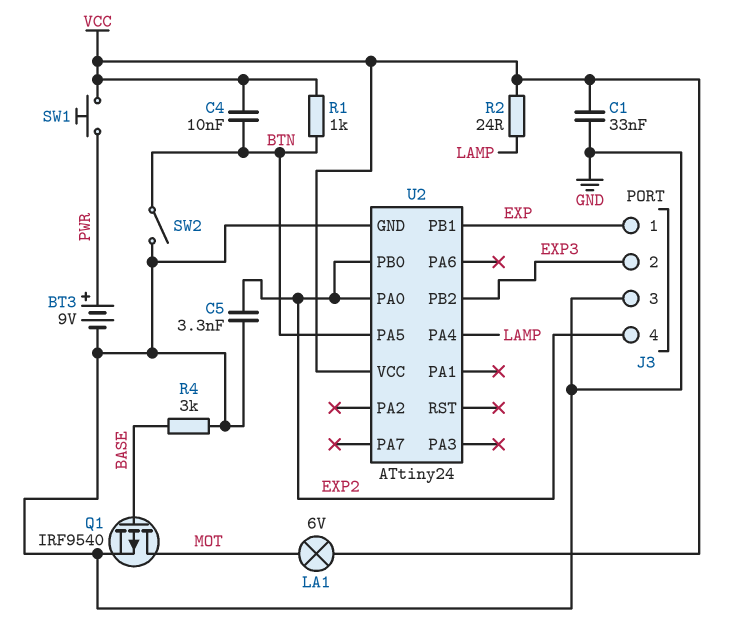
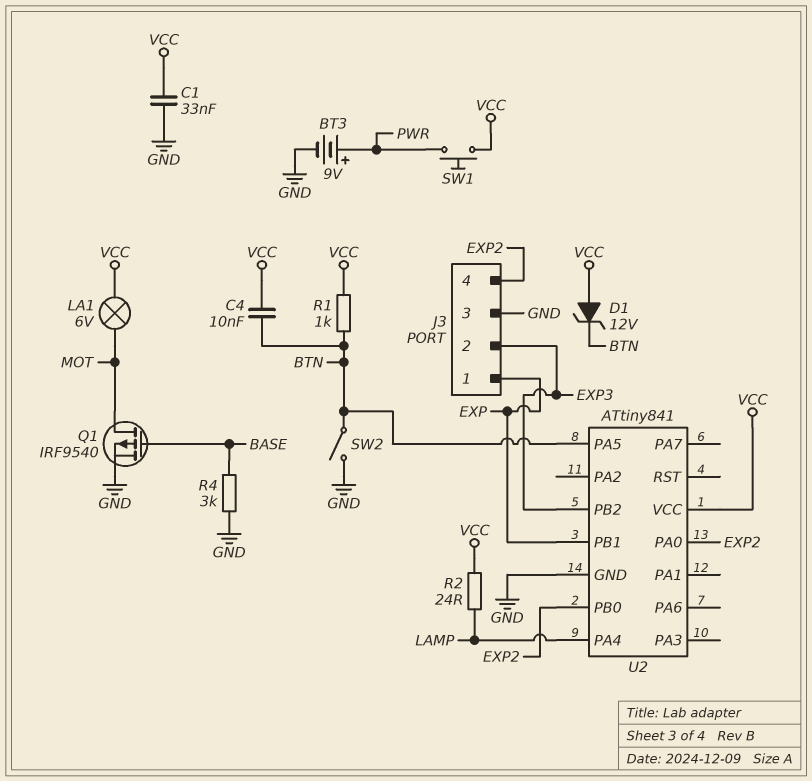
C5: 3.3nF (EXP2, GND) -> none
D1: none -> zener 12V (A VCC, K BTN)
U2: ATtiny24 -> ATtiny841

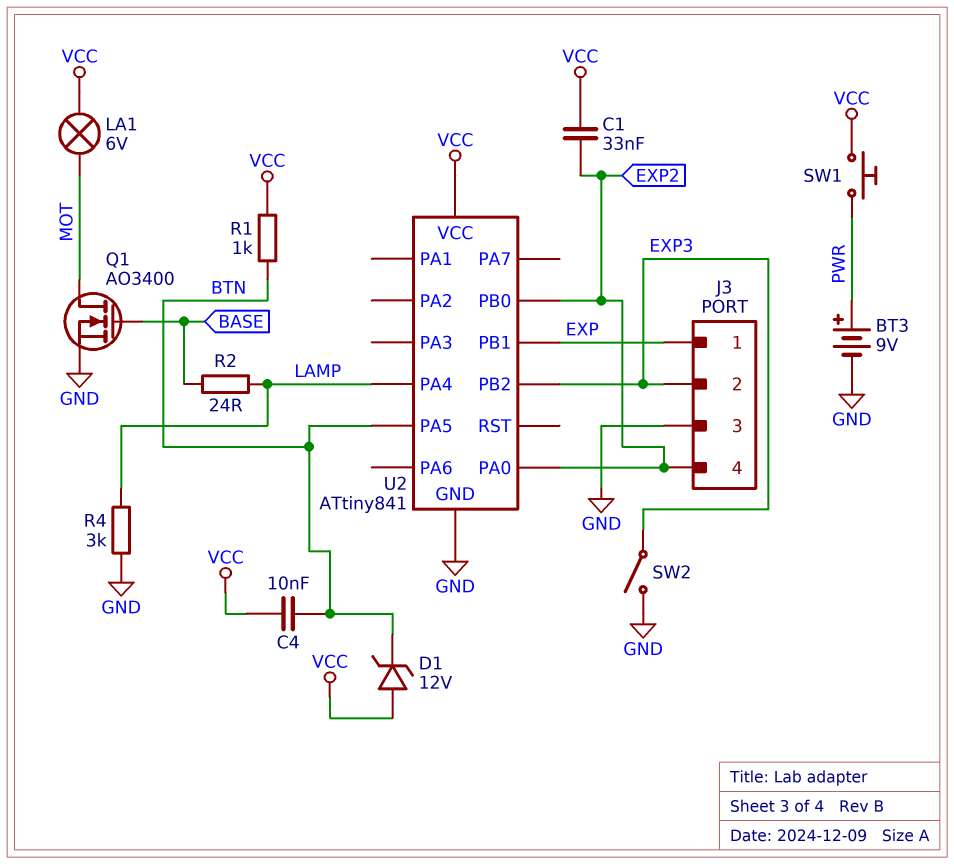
C1: 33nF (GND, VCC) -> 33nF (EXP2, VCC)
Q1: PMOS IRF9540 (G BASE, D MOT, S GND) -> NMOS AO3400 (G BASE, D MOT, S GND)
R2: 24 (LAMP, VCC) -> 24 (BASE, LAMP)
R4: 3k (BASE, GND) -> 3k (GND, LAMP)
SW2: switch (BTN, GND) -> switch (EXP3, GND)

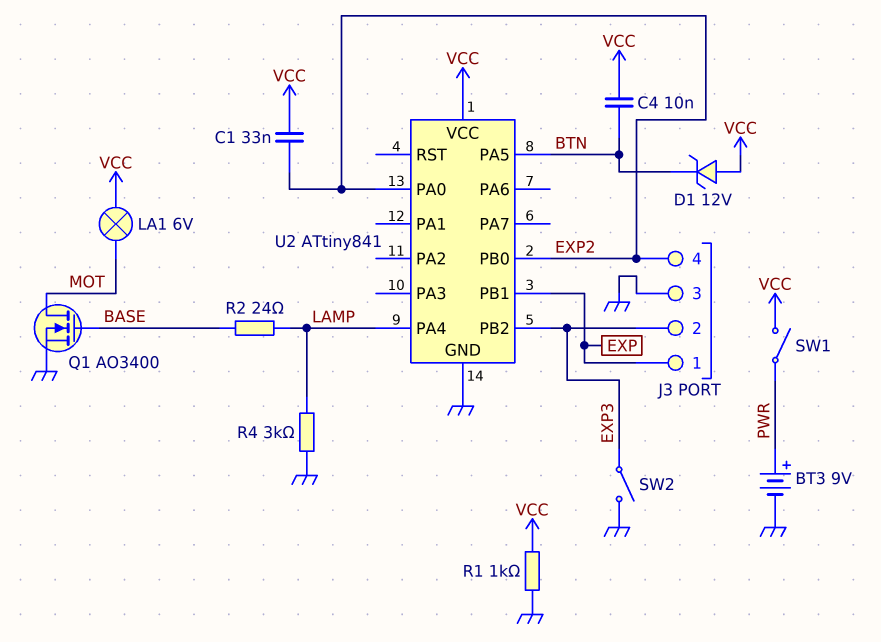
R1: 1k (BTN, VCC) -> 1k (GND, VCC)
SW1: button (PWR, VCC) -> switch (PWR, VCC)

